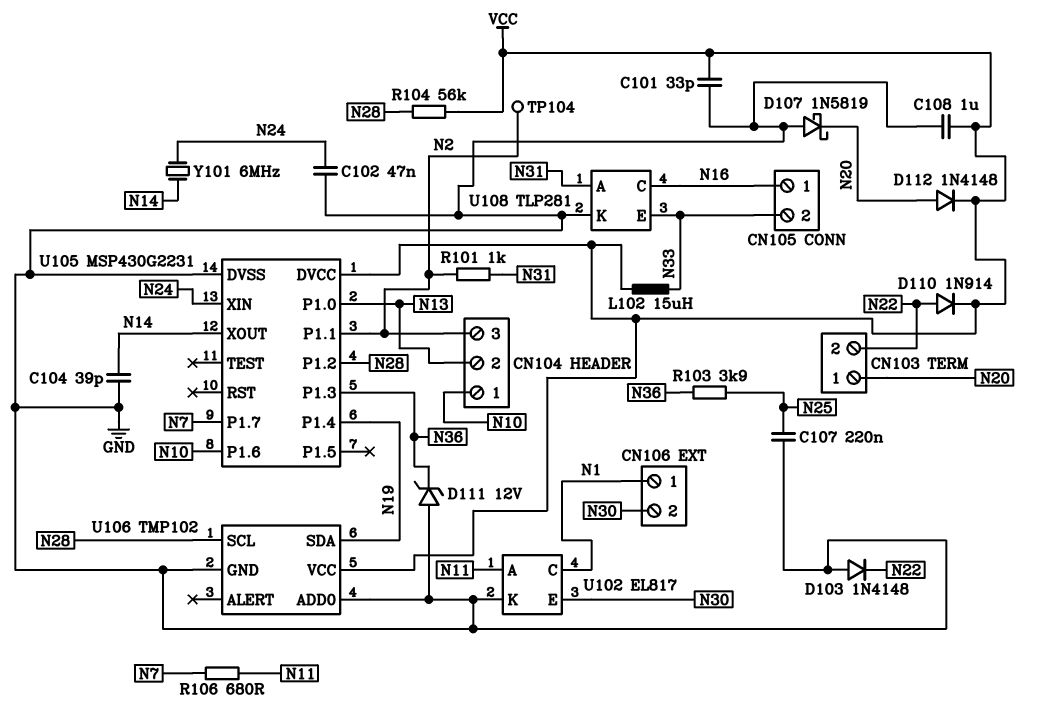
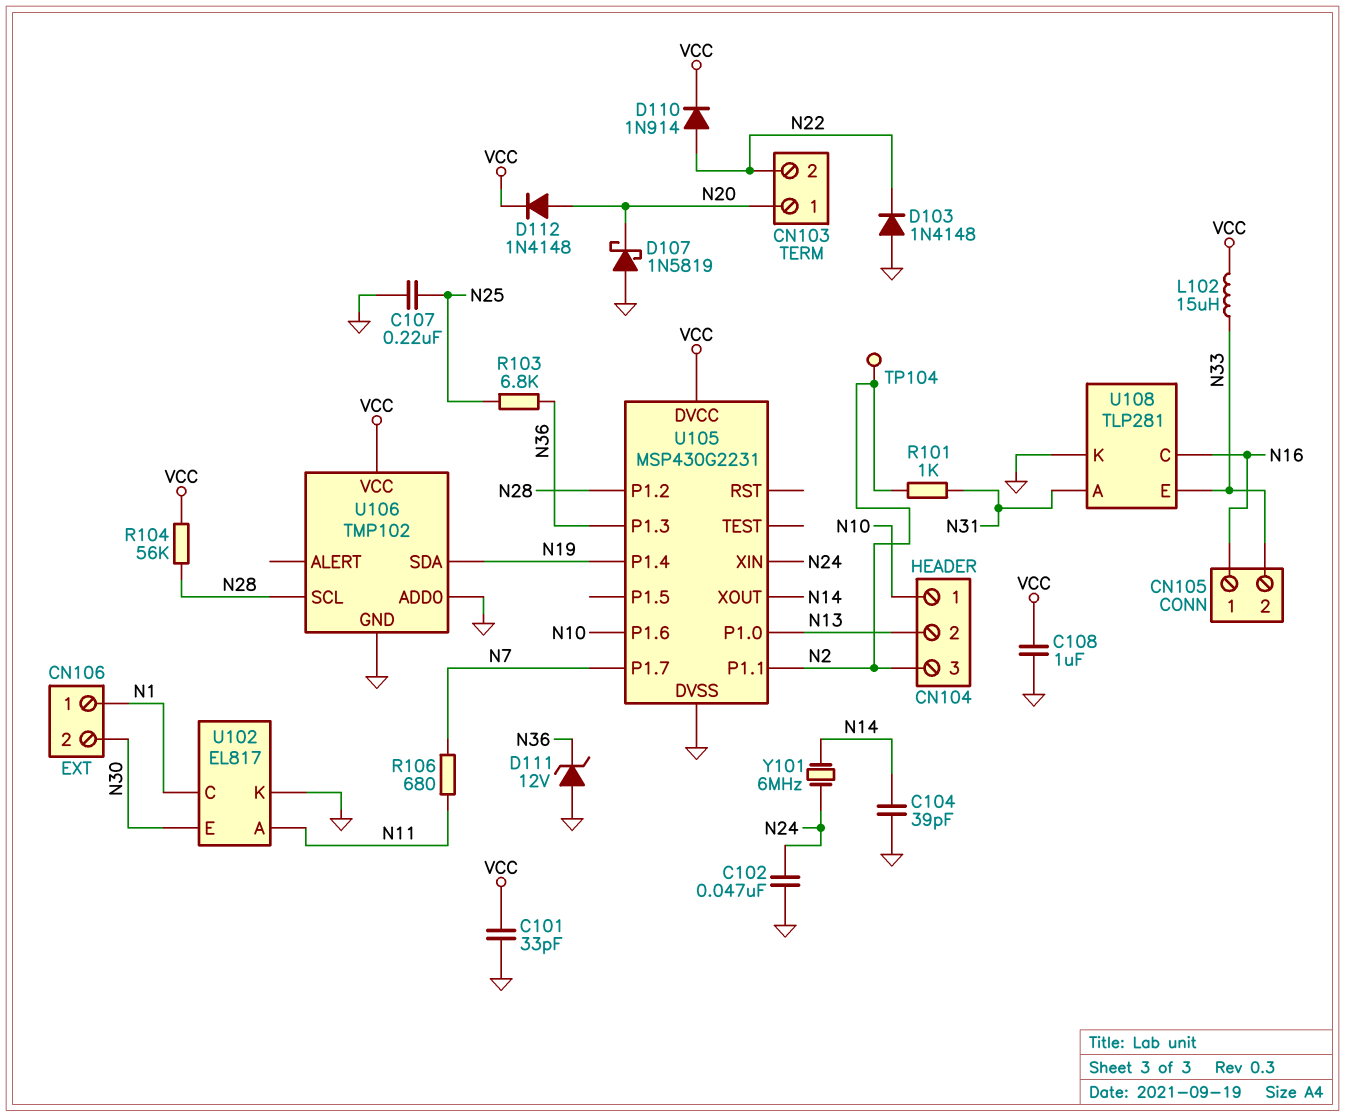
R103: 3.9k (N25, N36) -> 6.8k (N25, N36)

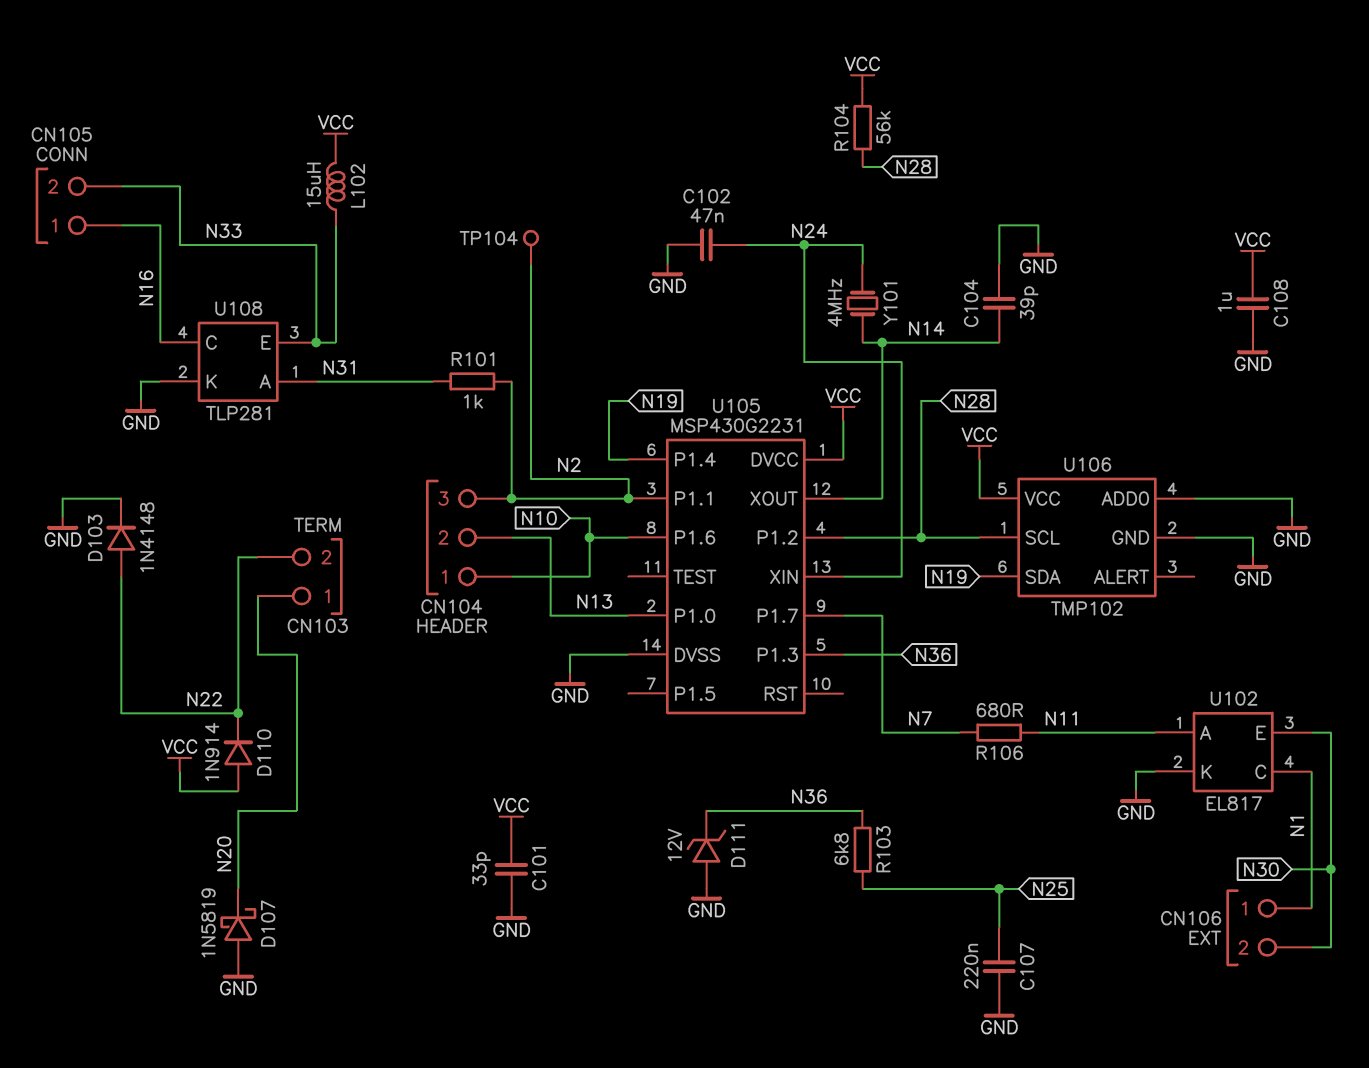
D103: diode 1N4148 (A GND, K N22) -> diode 1N4148 (A N22, K GND)
D110: diode 1N914 (A N22, K VCC) -> diode 1N914 (A VCC, K N22)
D112: diode 1N4148 (A N20, K VCC) -> none
Y101: 6MHz (N14, N24) -> 4MHz (N14, N24)

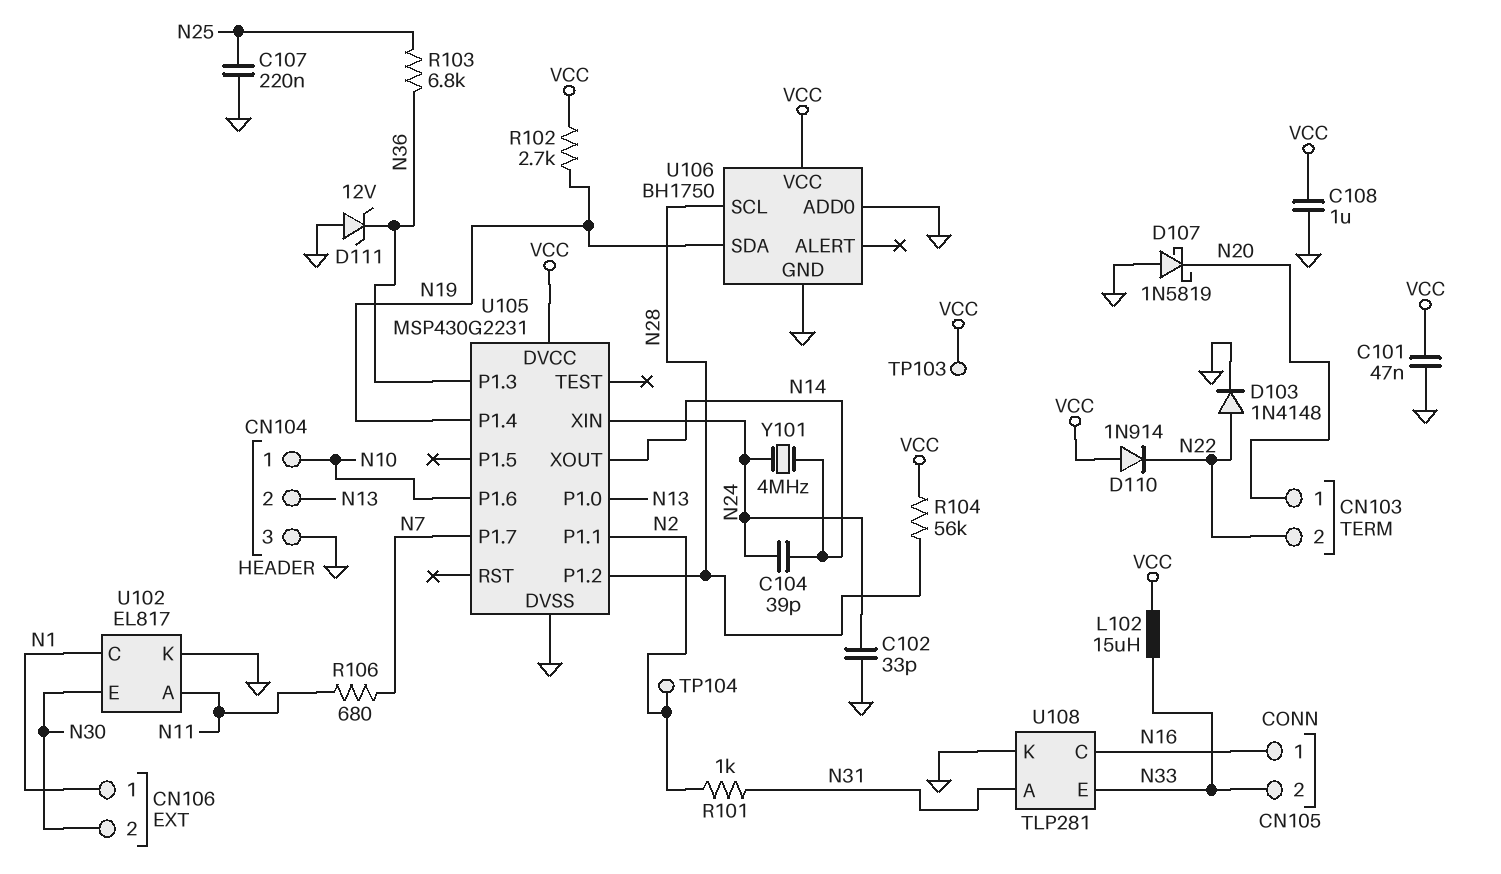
C101: 33pF (GND, VCC) -> 47nF (GND, VCC)
C102: 47nF (GND, N24) -> 33pF (GND, N24)
C104: 39pF (GND, N14) -> 39pF (N14, N24)
CN104 pin 3: N2 -> GND
R102: none -> 2.7k (N19, VCC)
TP103: none -> test point (VCC)
U106: TMP102 -> BH1750

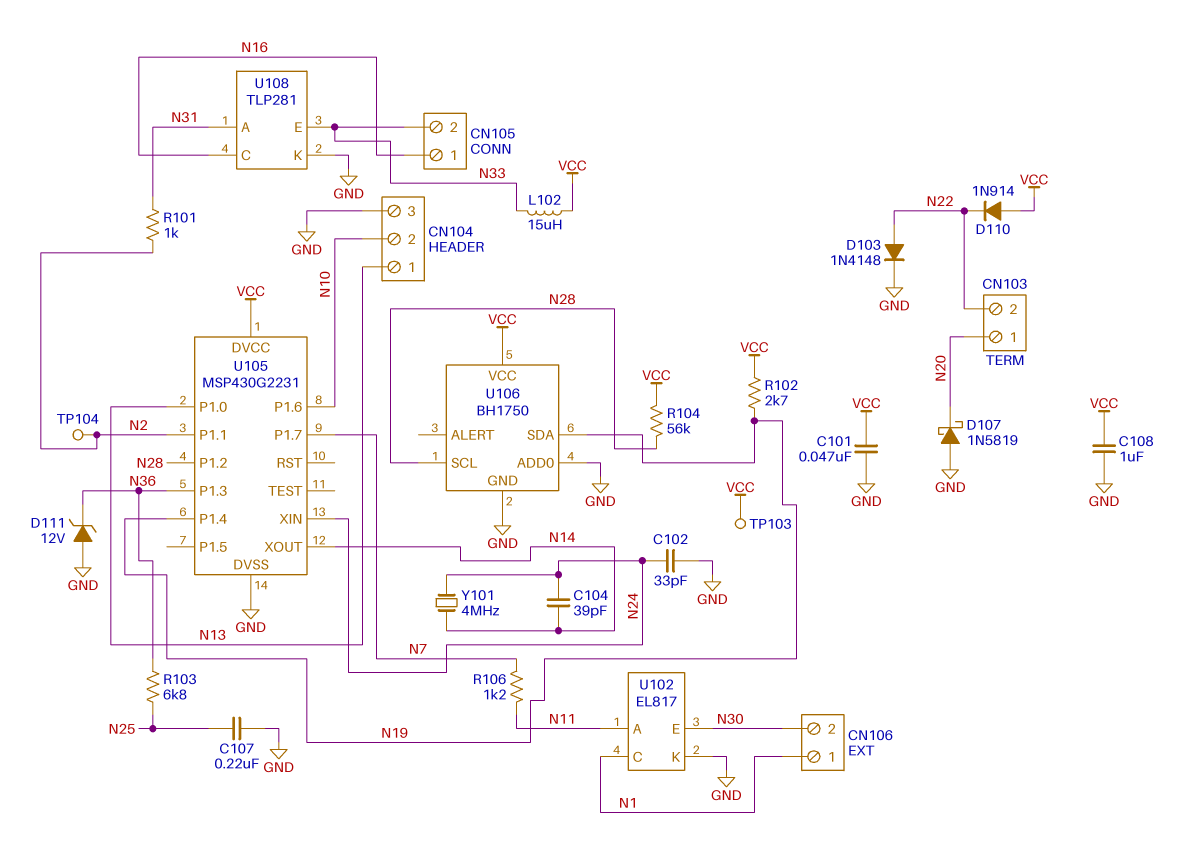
CN104 pin 1: N10 -> N13
CN104 pin 2: N13 -> N10
R106: 680 (N7, N11) -> 1.2k (N7, N11)

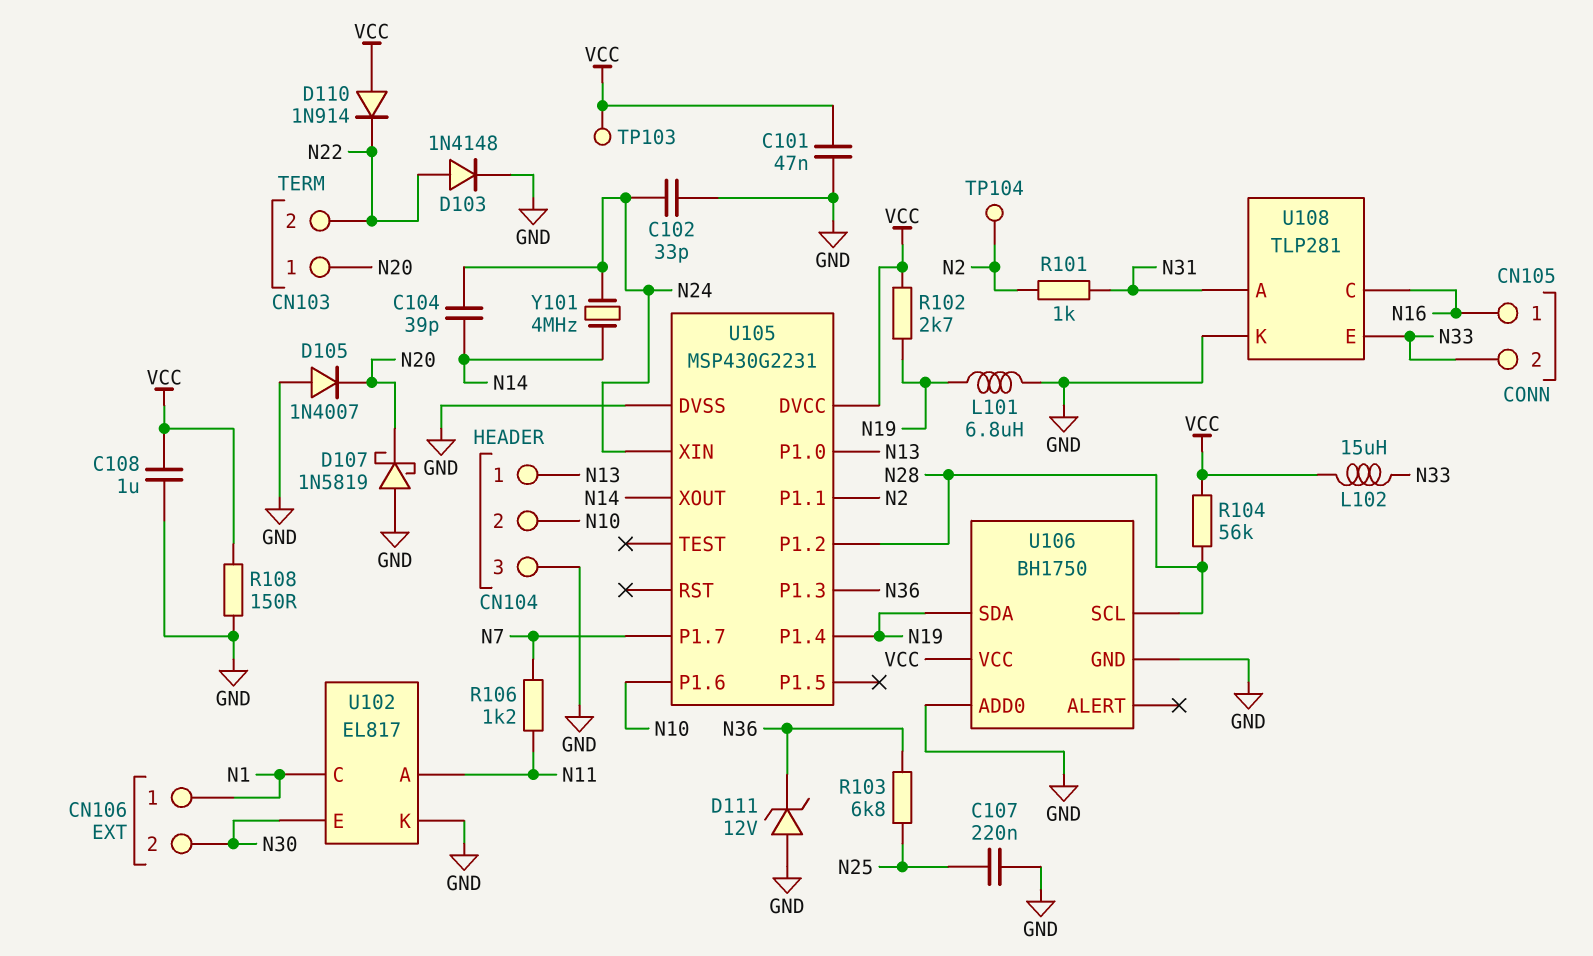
D105: none -> diode 1N4007 (A GND, K N20)
L101: none -> 6.8uH (GND, N19)
R108: none -> 150 (GND, VCC)

